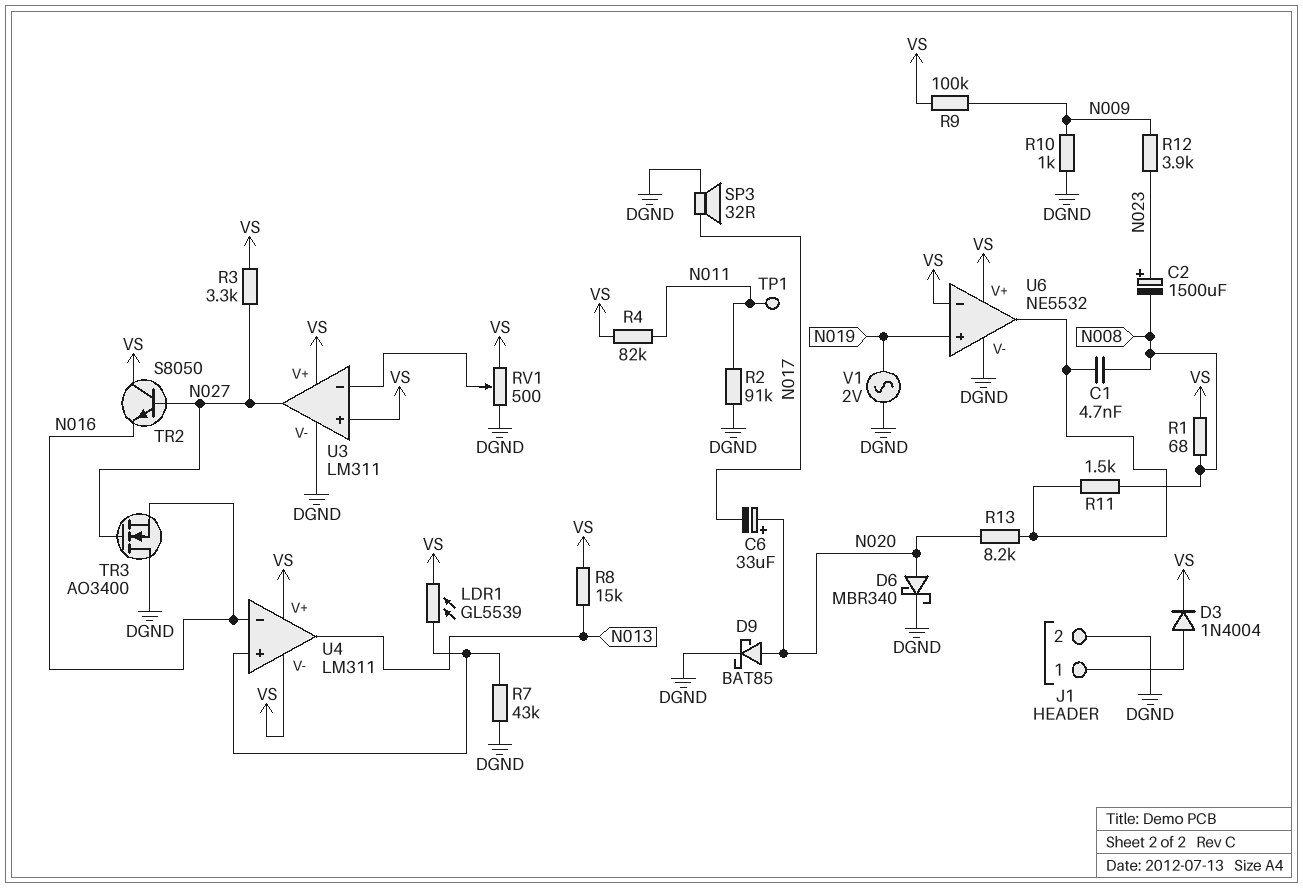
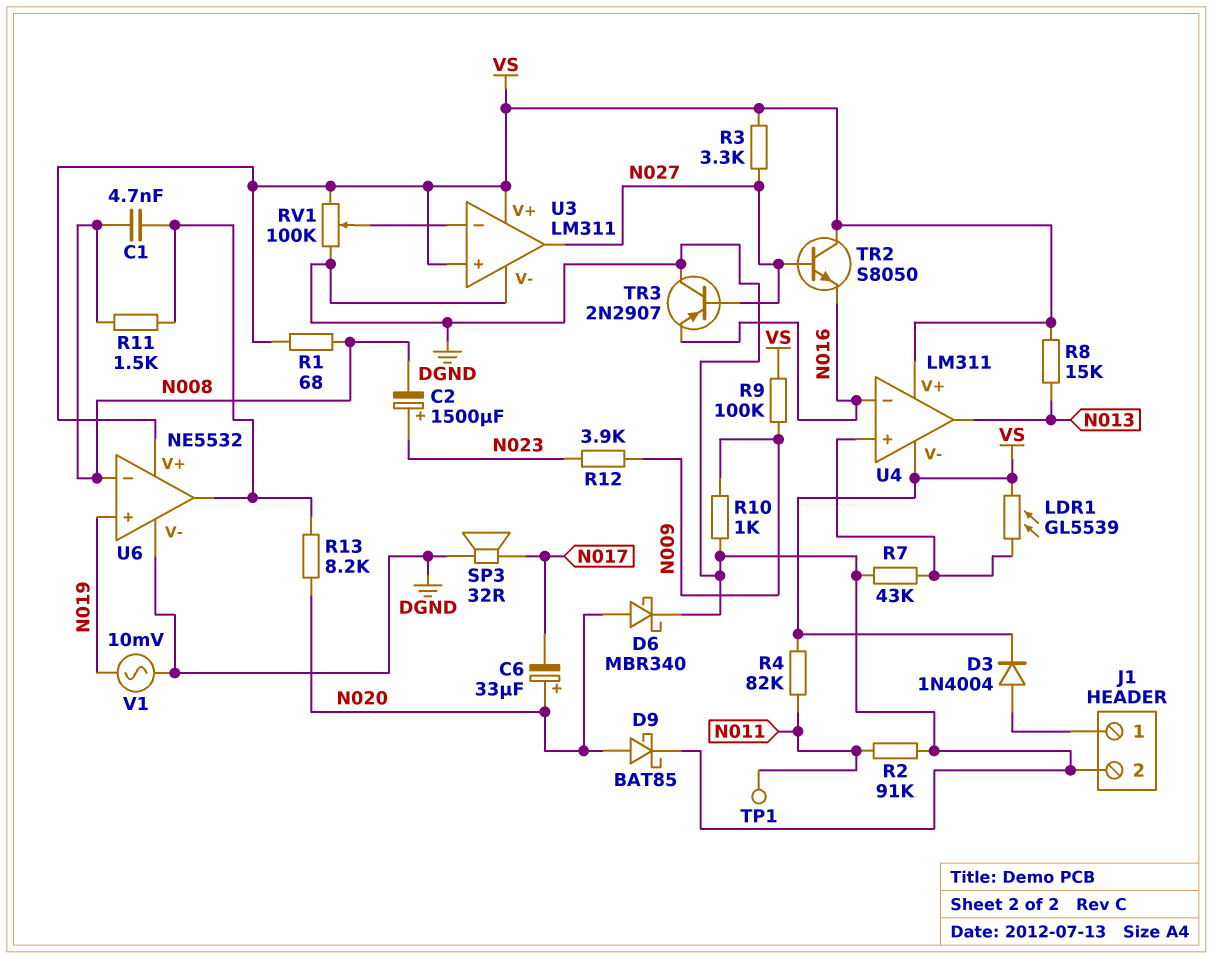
RV1: 500 (DGND, VS, wiper U3/in-) -> 100k (DGND, VS, wiper U3/in-)
TR3: NMOS AO3400 (G N027, D DGND, S N016) -> PNP 2N2907 (B N027, C DGND, E N016)
U6 pin in-: VS -> N008
V1: AC 2V (DGND, N019) -> AC 10mV (DGND, N019)

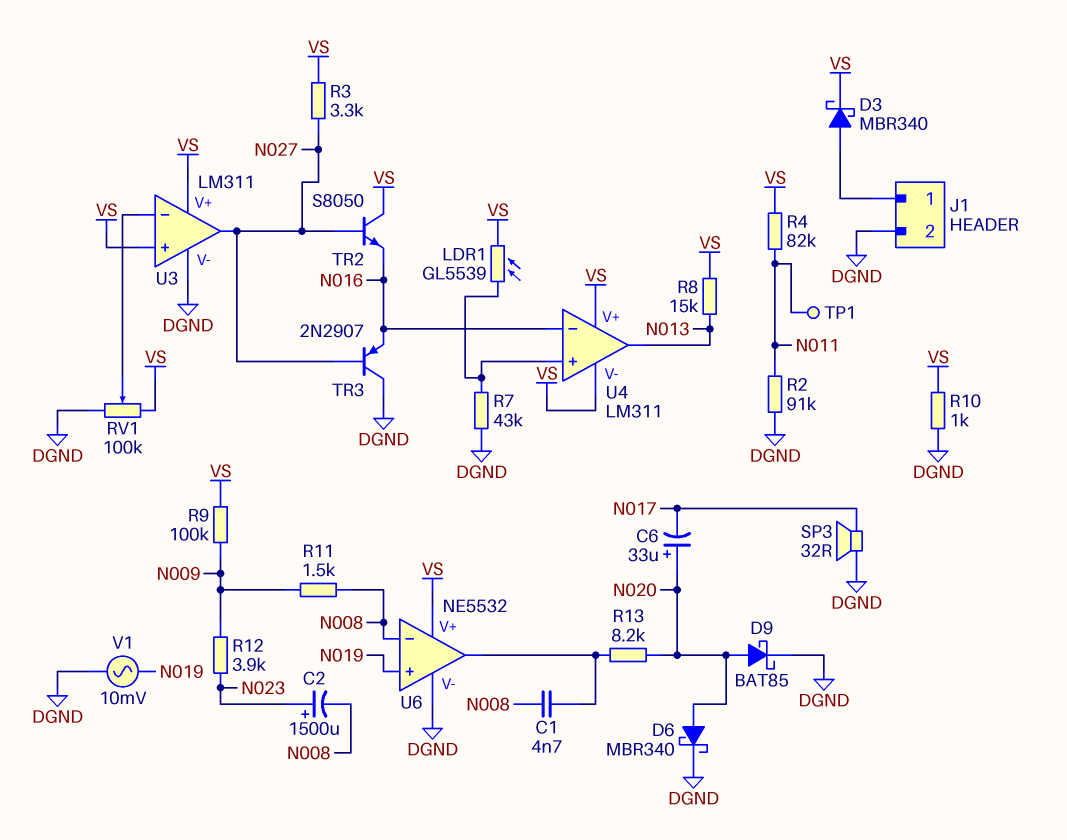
D3: diode 1N4004 (A J1/1, K VS) -> schottky MBR340 (A J1/1, K VS)
R1: 68 (N008, VS) -> none
R10: 1k (DGND, N009) -> 1k (DGND, VS)
R11: 1.5k (N008, U6/out) -> 1.5k (N008, N009)

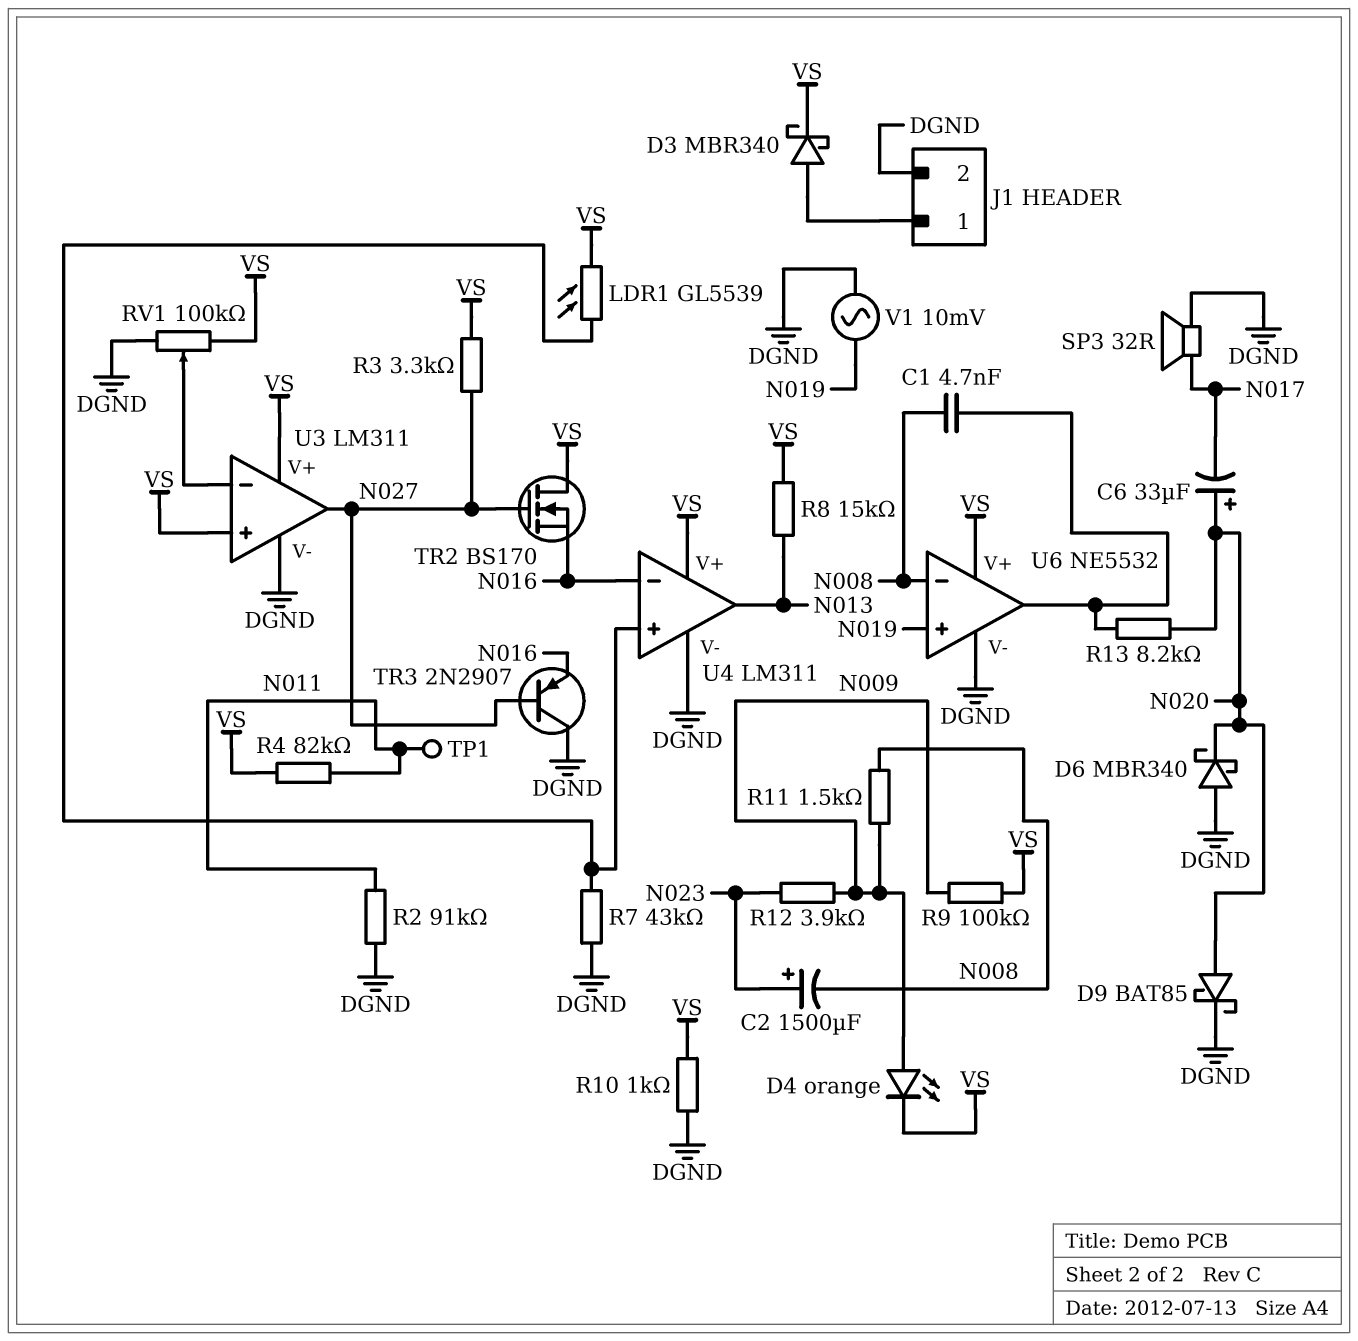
D4: none -> LED orange (A N009, K VS)
D6: schottky MBR340 (A N020, K DGND) -> schottky MBR340 (A DGND, K N020)
TR2: NPN S8050 (B N027, C VS, E N016) -> NMOS BS170 (G N027, D VS, S N016)
U4 pin V-: VS -> DGND

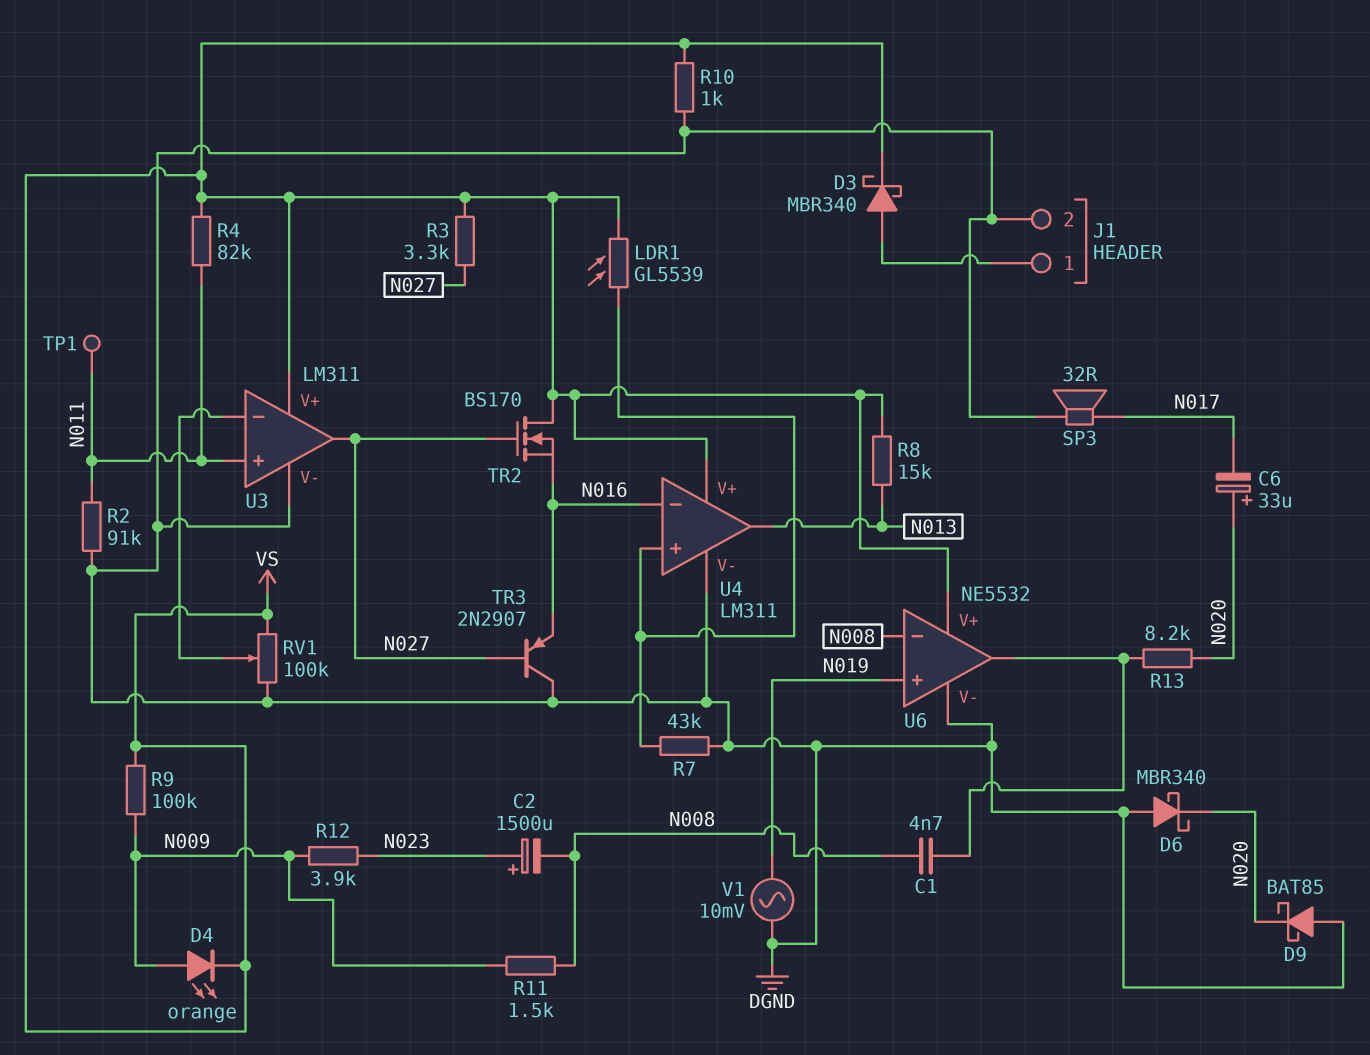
D9: schottky BAT85 (A N020, K DGND) -> schottky BAT85 (A DGND, K N020)
U3 pin in+: VS -> N011

